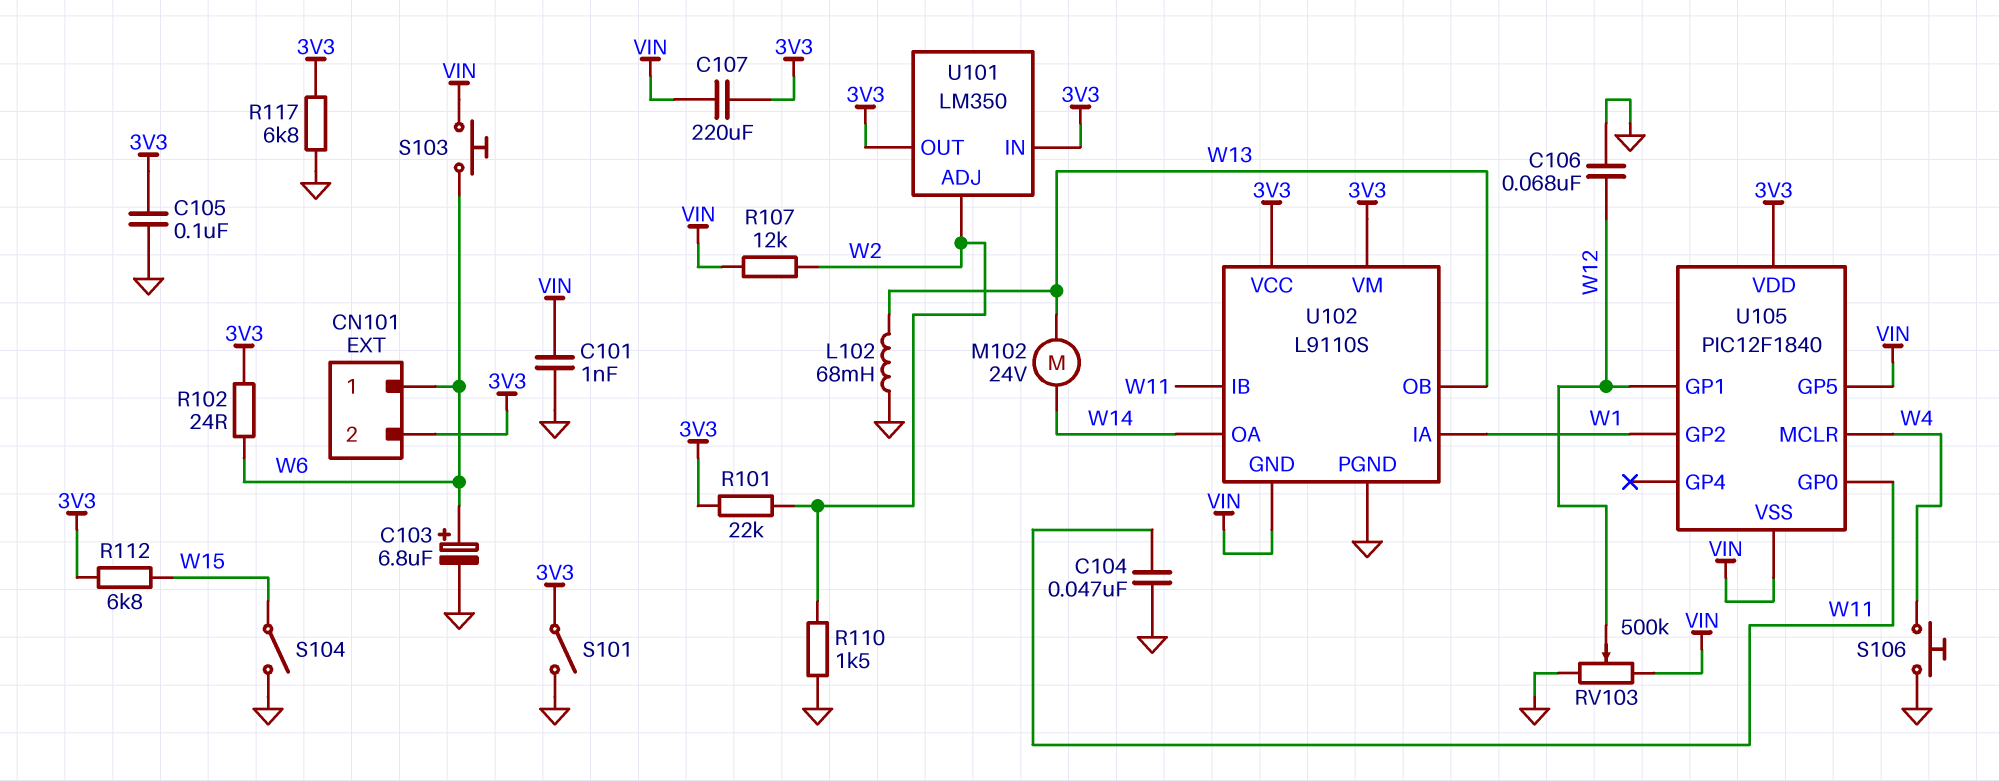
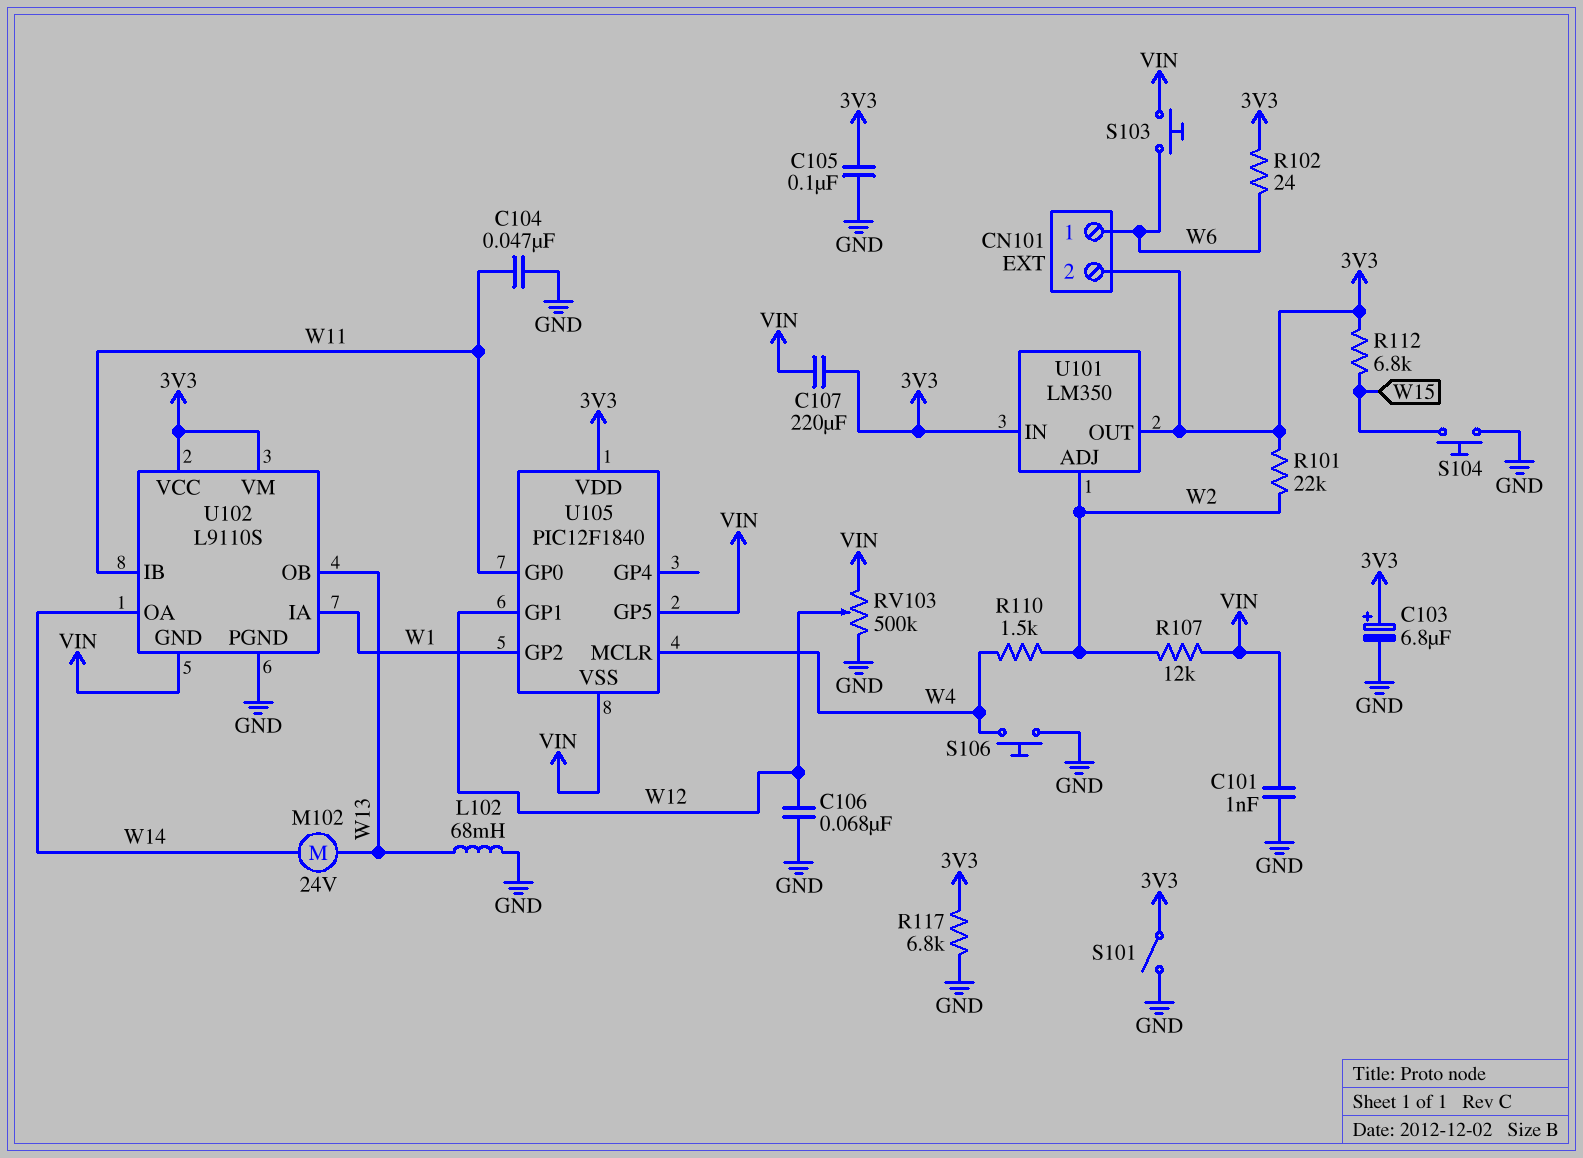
C103: 6.8uF (plus W6, minus GND) -> 6.8uF (plus 3V3, minus GND)
R110: 1.5k (GND, W2) -> 1.5k (W2, W4)
S104: switch (GND, W15) -> button (GND, W15)

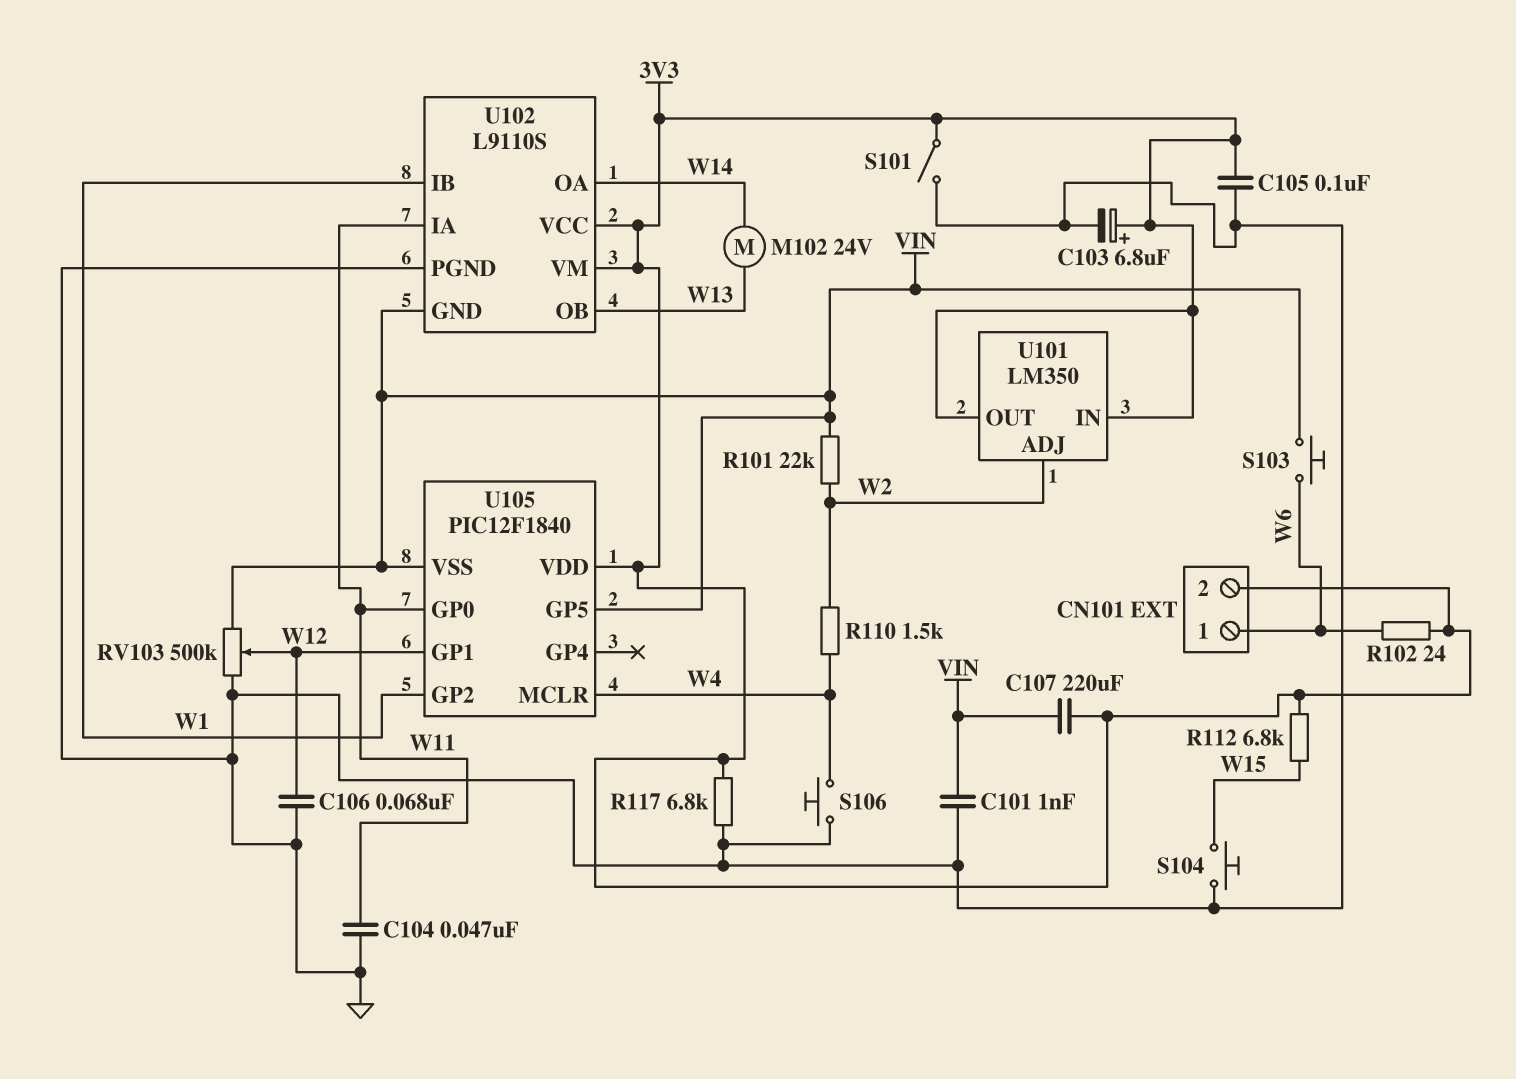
L102: 68mH (GND, W13) -> none
R101: 22k (3V3, W2) -> 22k (VIN, W2)
R107: 12k (VIN, W2) -> none
U102 pin IA: W1 -> W11
U102 pin IB: W11 -> W1

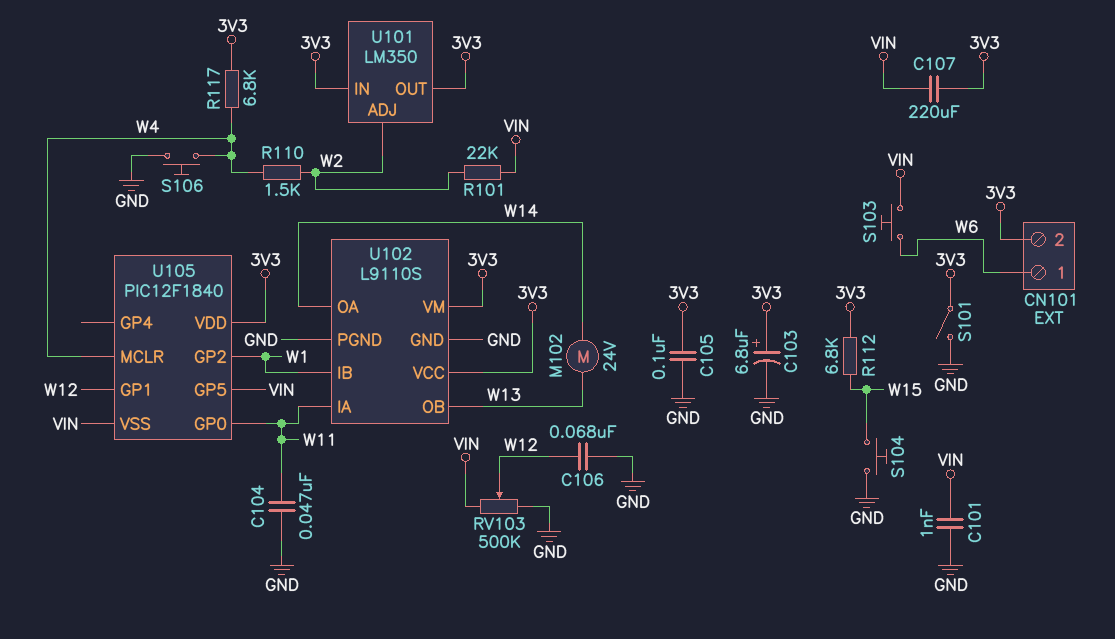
R102: 24 (3V3, W6) -> none
R117: 6.8k (3V3, GND) -> 6.8k (3V3, W4)
U102 pin GND: VIN -> GND

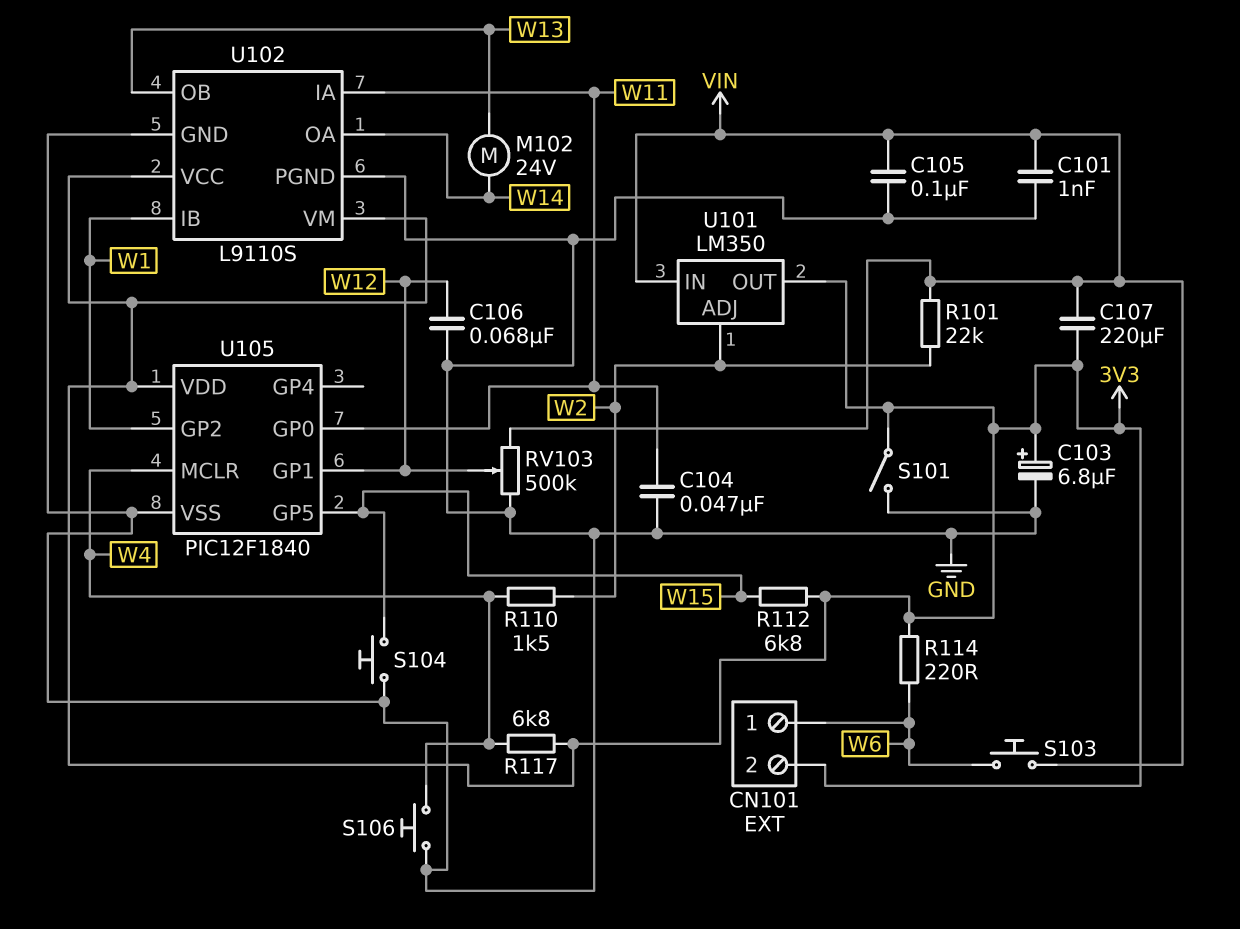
C105: 100nF (3V3, GND) -> 100nF (GND, VIN)
R114: none -> 220 (3V3, W6)
U101 pin IN: 3V3 -> VIN
U105 pin GP5: VIN -> W15
U105 pin VSS: VIN -> GND

